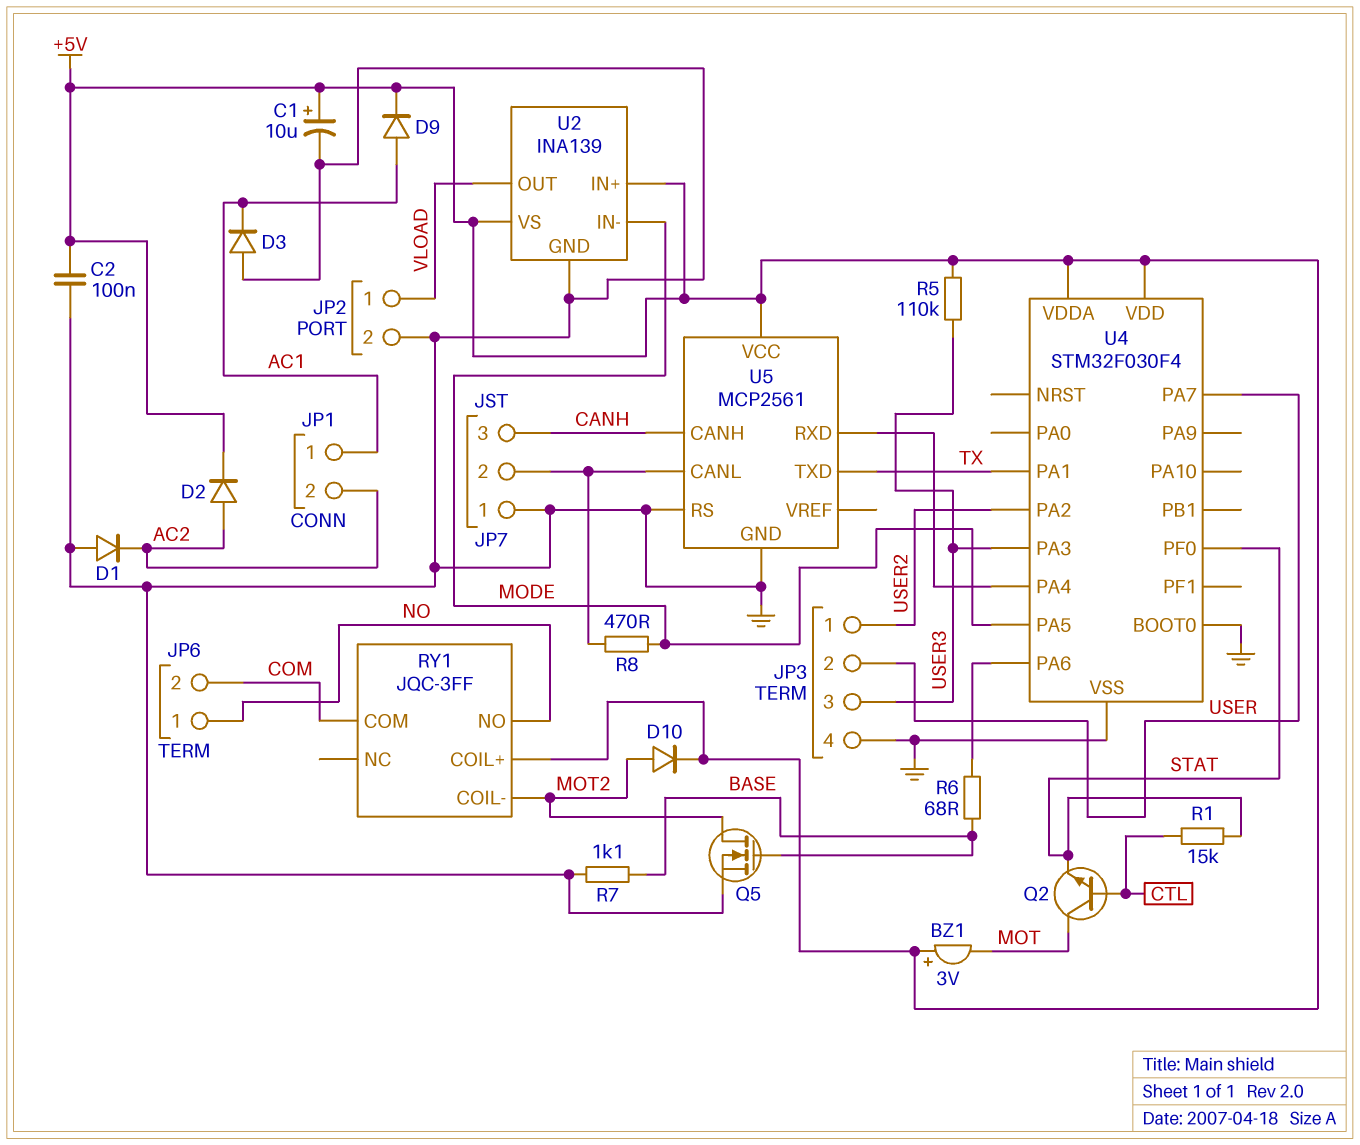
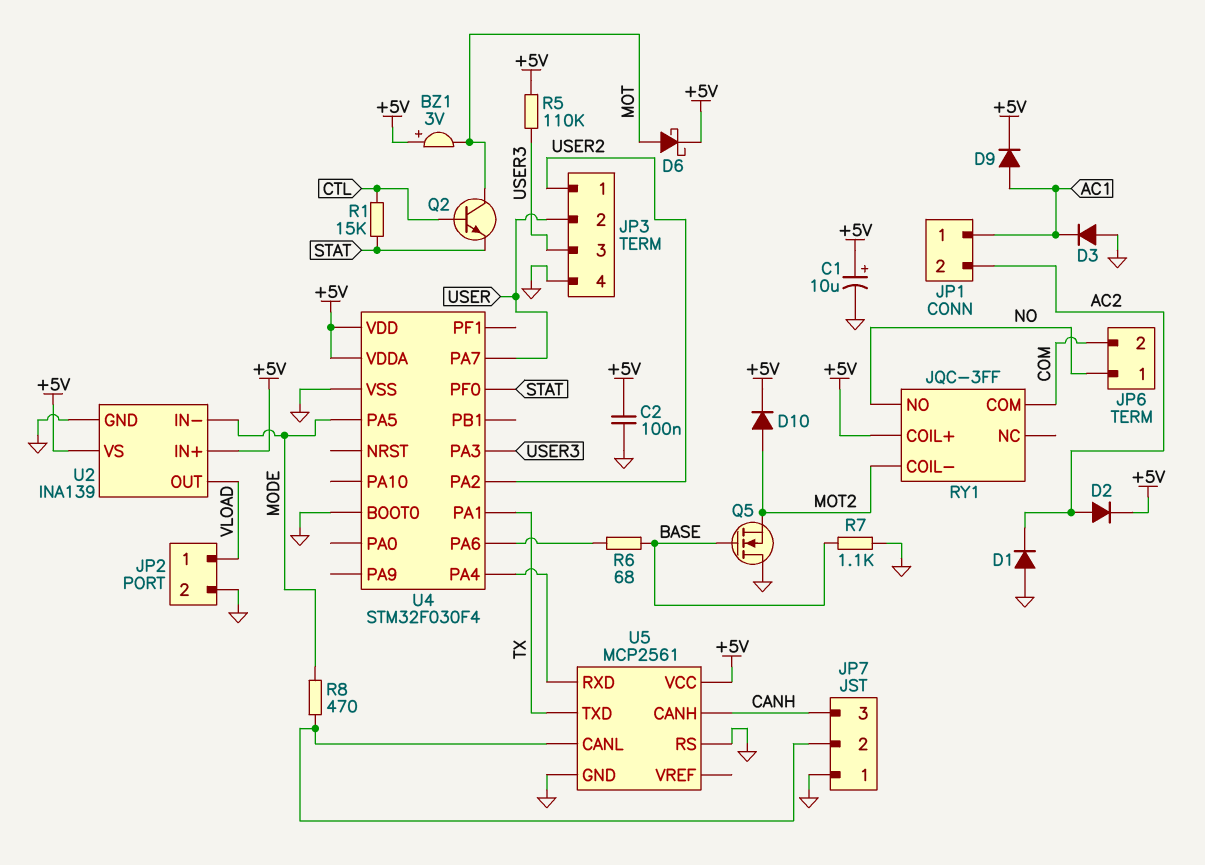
D6: none -> schottky (A MOT, K +5V)
Q5: NMOS (G BASE, D MOT2, S GND) -> NMOS (G BASE, D GND, S MOT2)

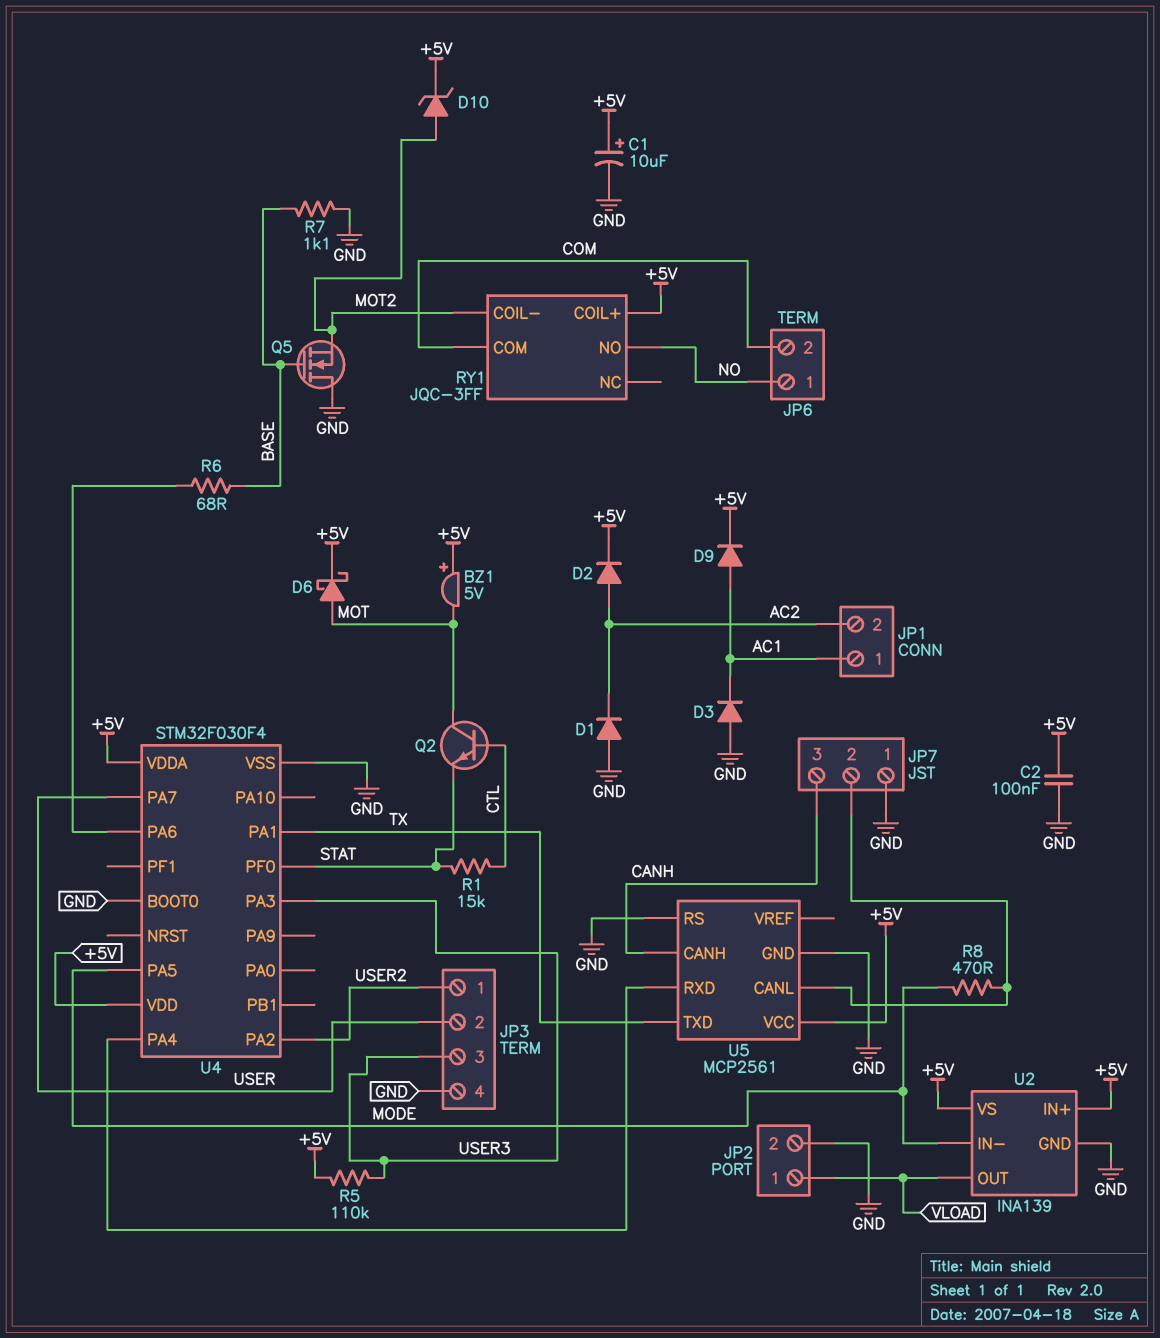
BZ1: buzzer 3V (plus +5V, minus MOT) -> buzzer 5V (plus +5V, minus MOT)
D10: diode (A MOT2, K +5V) -> zener (A MOT2, K +5V)

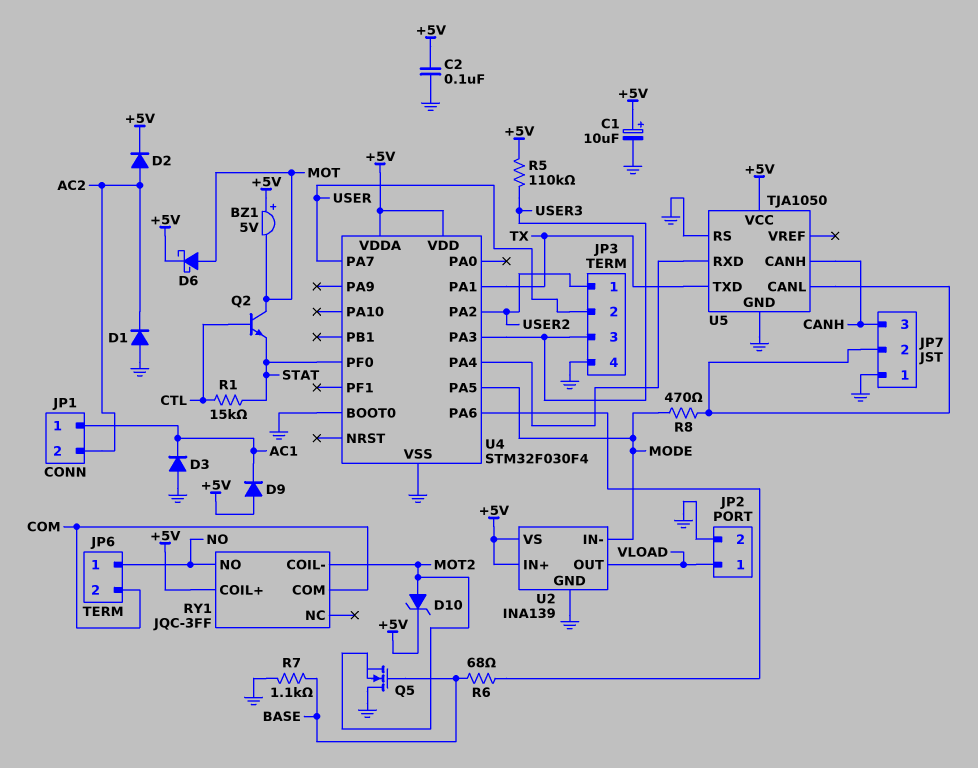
D9: diode (A AC1, K +5V) -> diode (A +5V, K AC1)
U5: MCP2561 -> TJA1050

